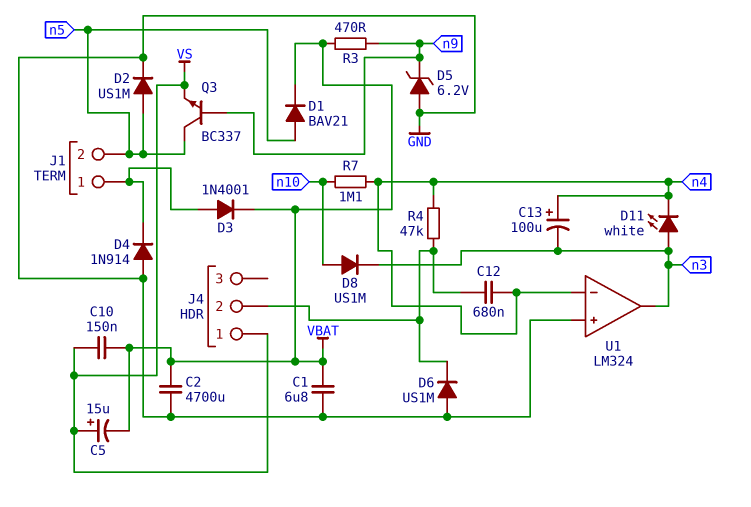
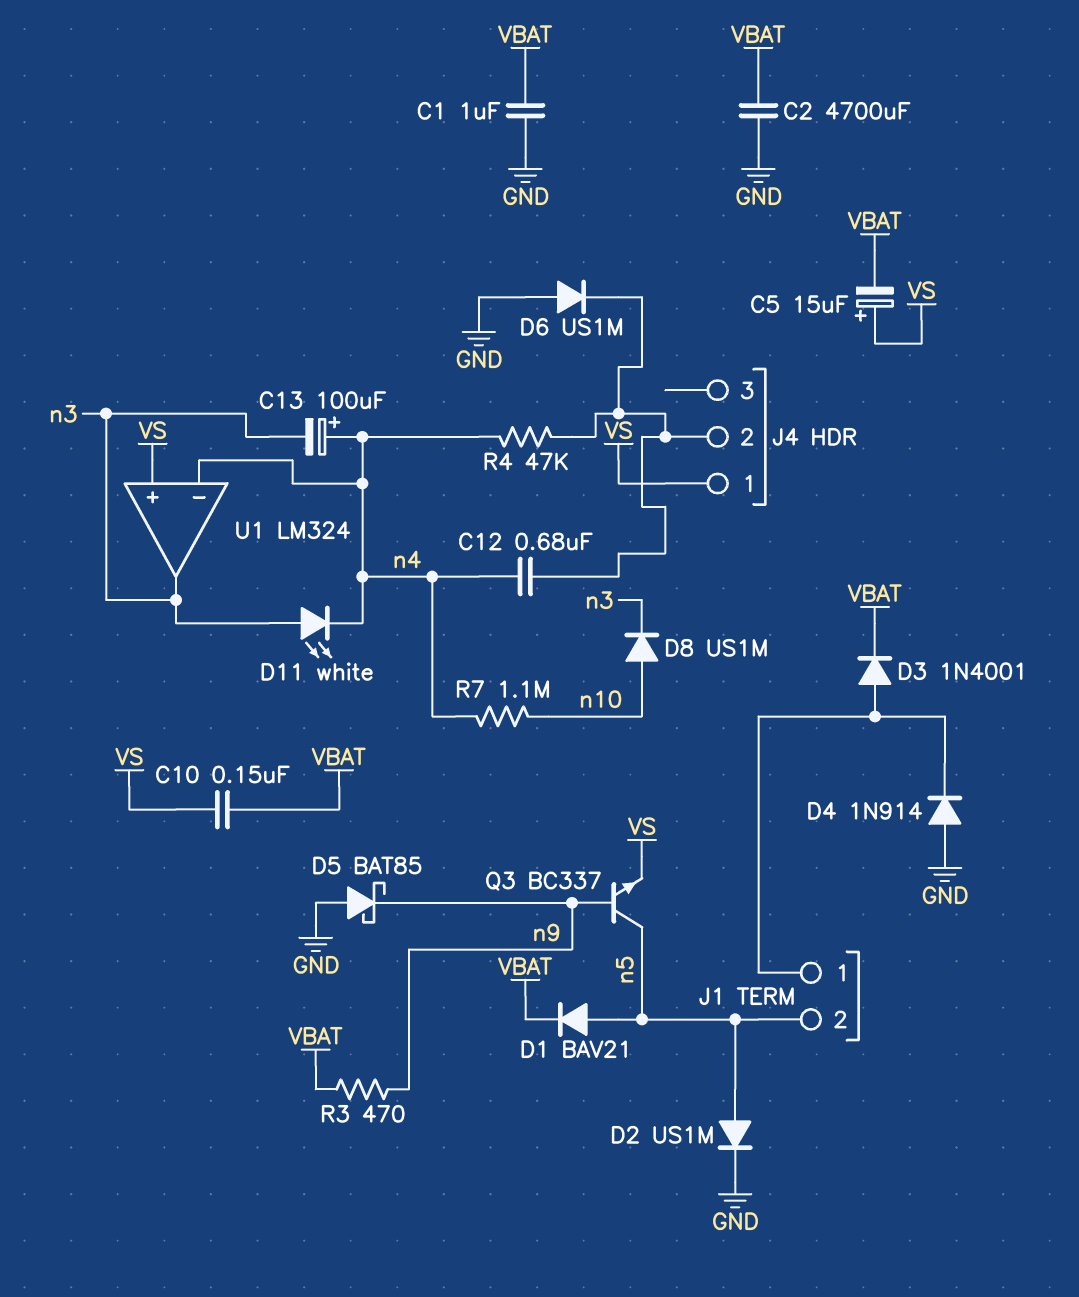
C1: 6.8uF (GND, VBAT) -> 1uF (GND, VBAT)
D5: zener 6.2V (A GND, K n9) -> schottky BAT85 (A GND, K n9)
U1 pin in+: GND -> VS

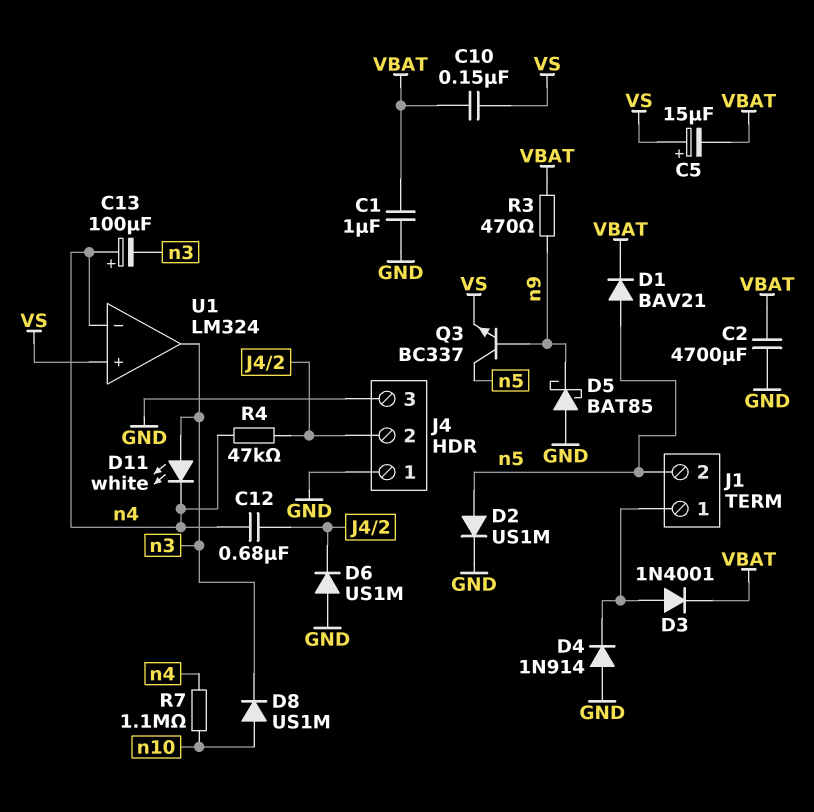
J4 pin 1: VS -> GND
J4 pin 3: none -> GND

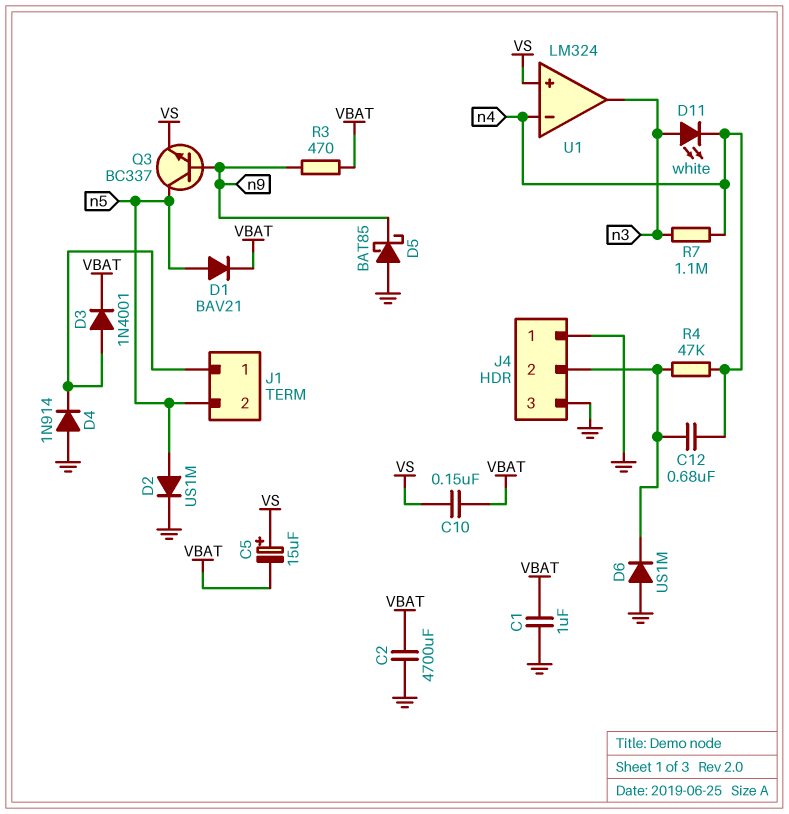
C13: 100uF (plus n4, minus n3) -> none
D8: diode US1M (A n10, K n3) -> none
R7: 1.1M (n4, n10) -> 1.1M (n3, n4)

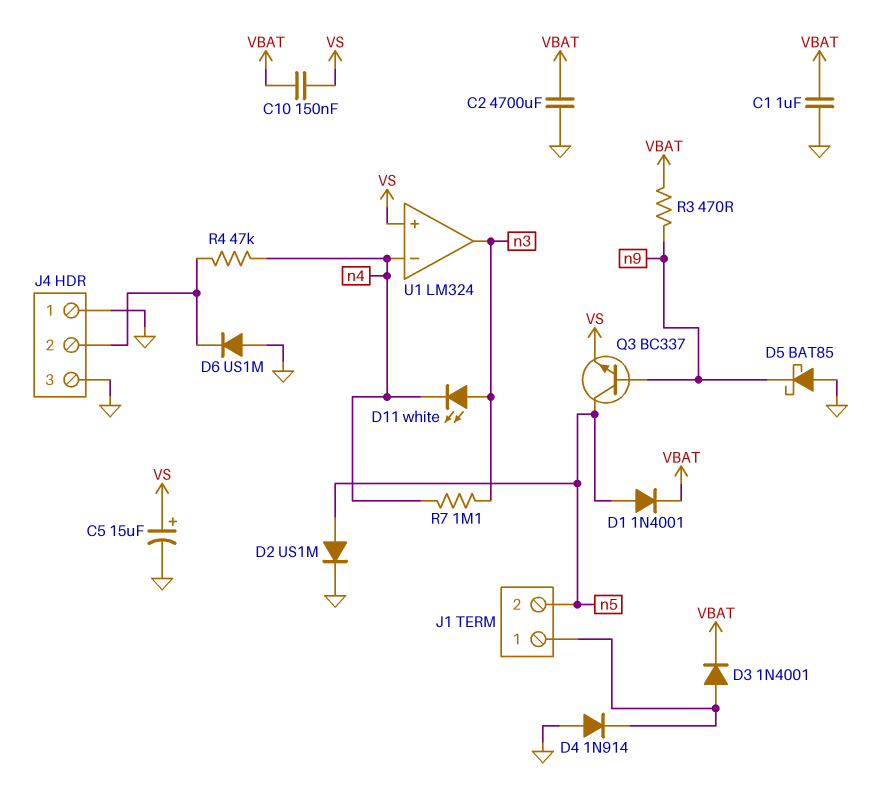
C5: 15uF (plus VS, minus VBAT) -> 15uF (plus VS, minus GND)
C12: 680nF (J4/2, n4) -> none
D1: diode BAV21 (A n5, K VBAT) -> diode 1N4001 (A n5, K VBAT)

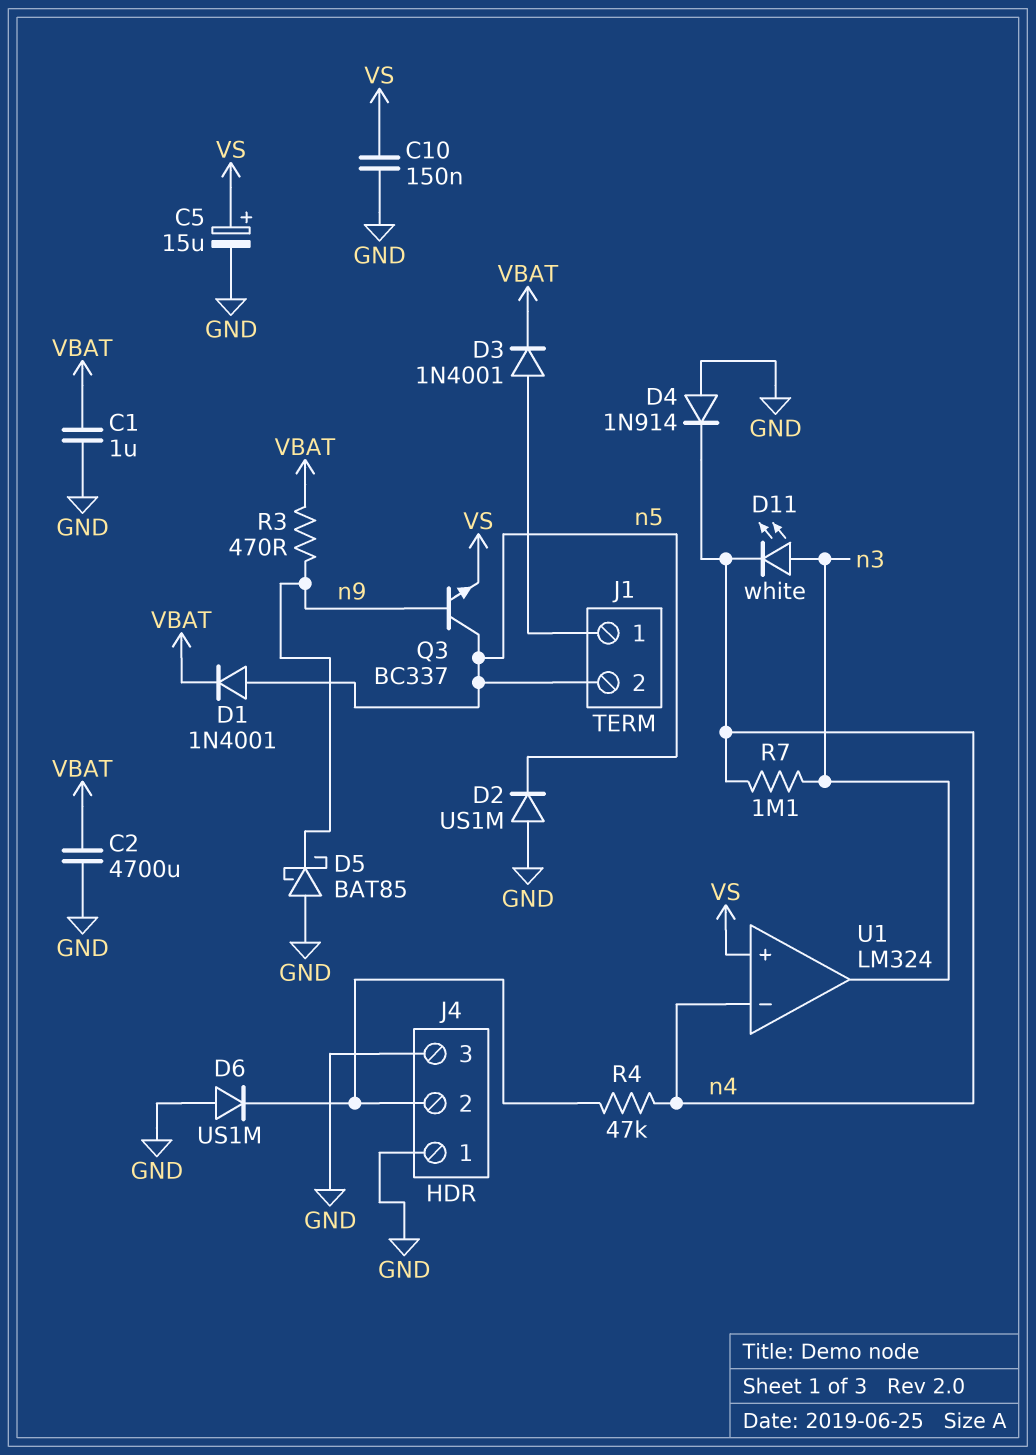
C10: 150nF (VBAT, VS) -> 150nF (GND, VS)
D2: diode US1M (A n5, K GND) -> diode US1M (A GND, K n5)
D4: diode 1N914 (A GND, K J1/1) -> diode 1N914 (A GND, K n4)

